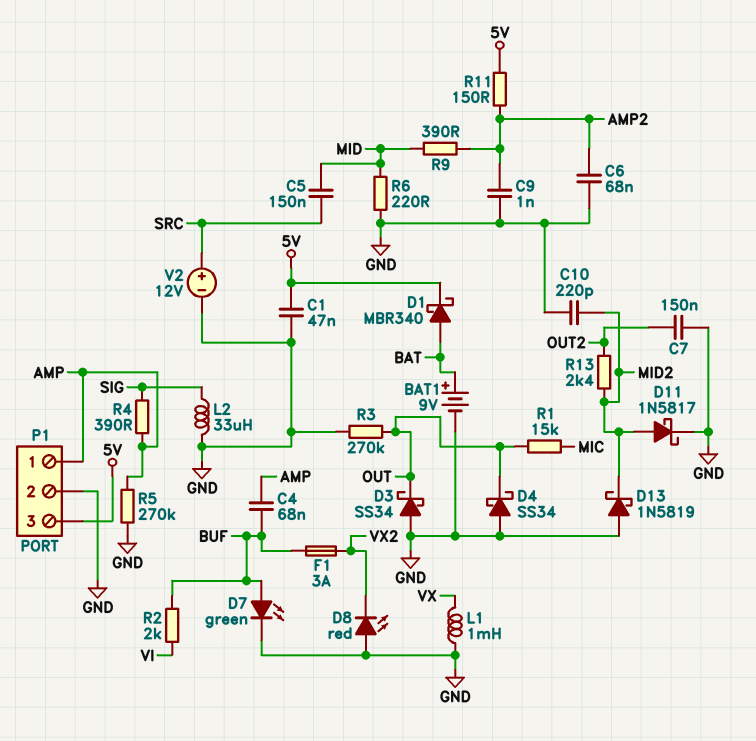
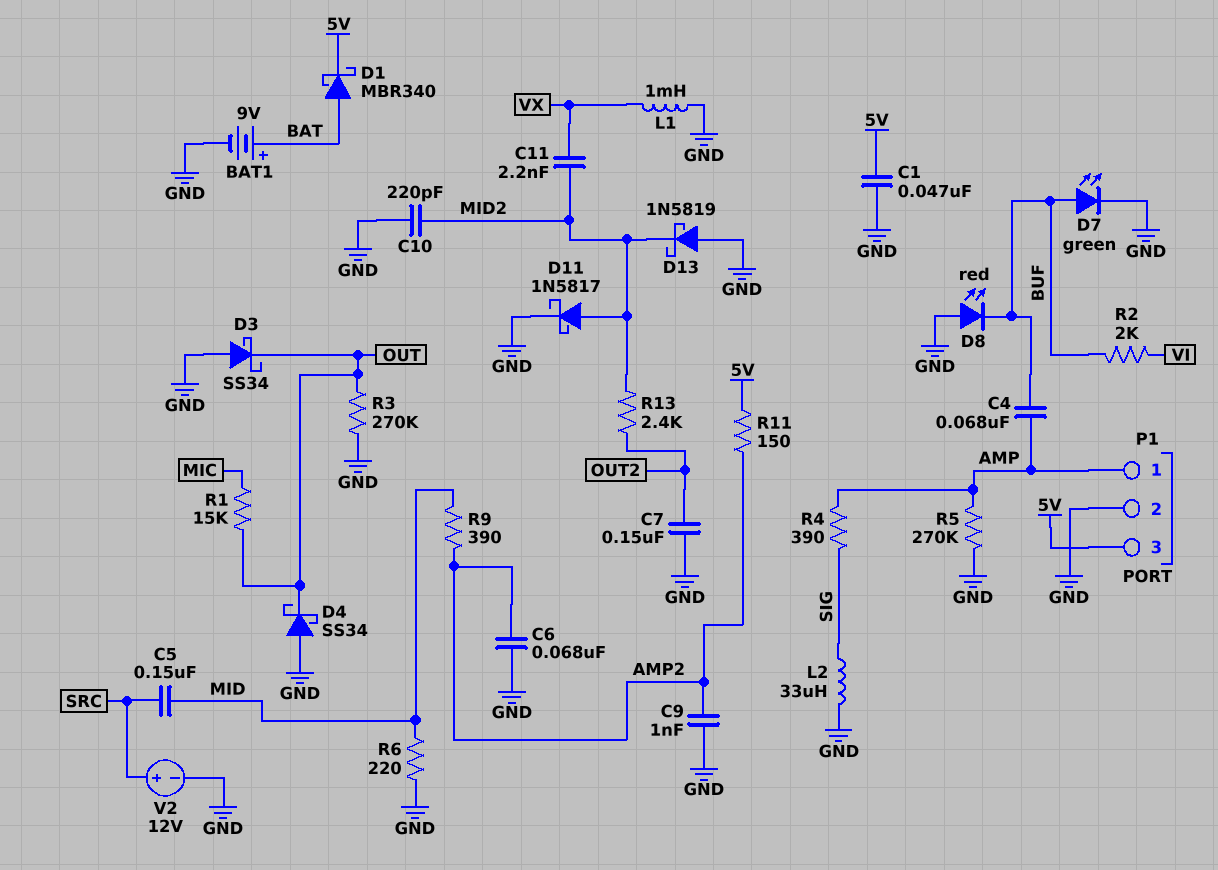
C11: none -> 2.2nF (MID2, VX)
D8: LED red (A GND, K VX2) -> LED red (A GND, K BUF)
F1: 3A (BUF, VX2) -> none

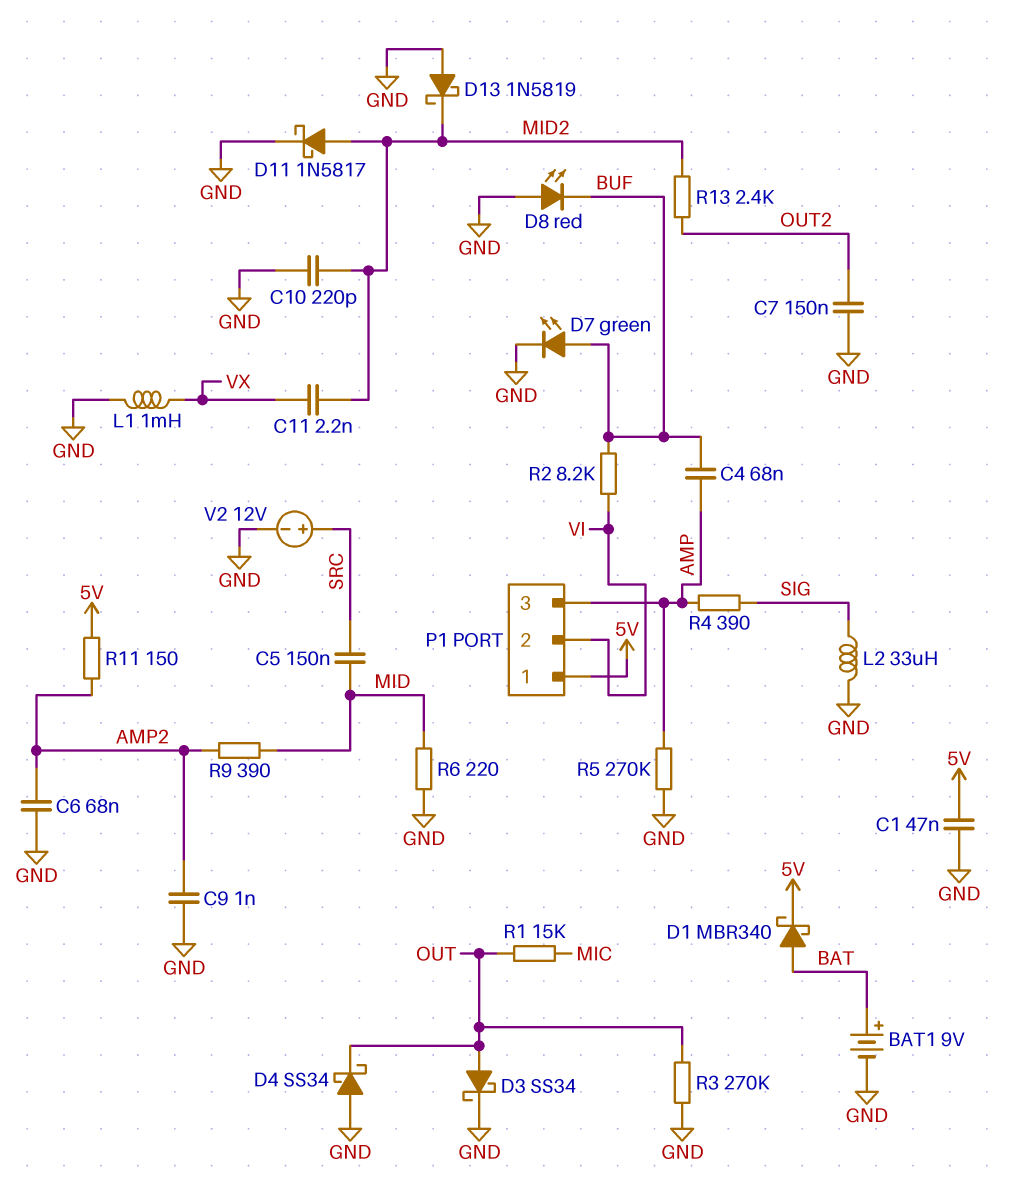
D3: schottky SS34 (A GND, K OUT) -> schottky SS34 (A OUT, K GND)
P1 pin 1: AMP -> 5V
P1 pin 2: GND -> VI
P1 pin 3: 5V -> AMP
R2: 2k (BUF, VI) -> 8.2k (BUF, VI)

